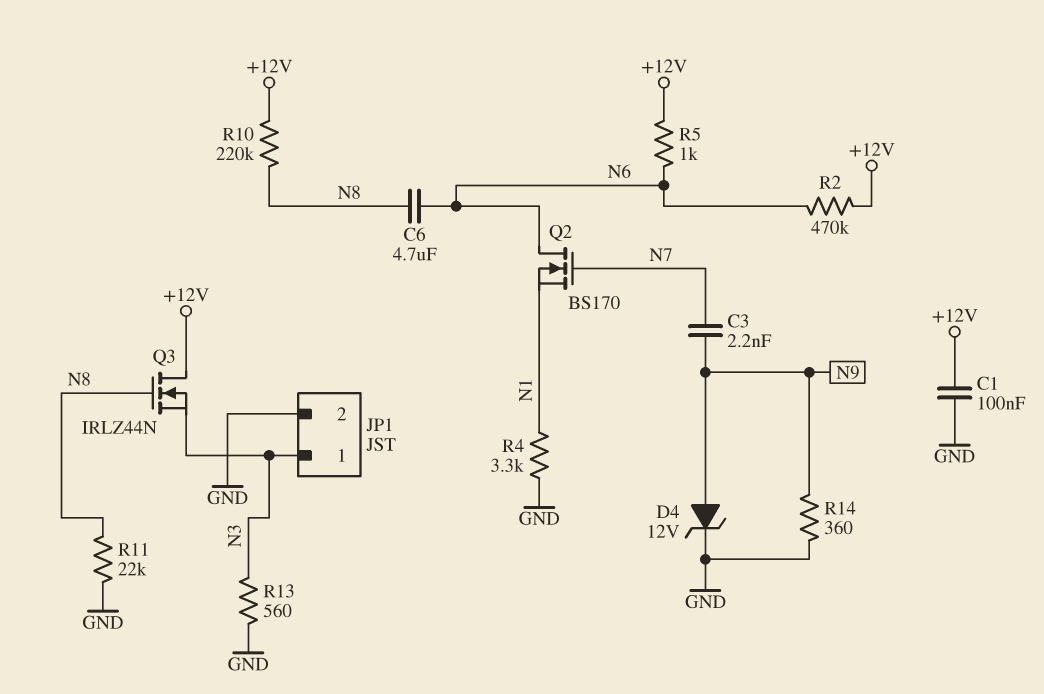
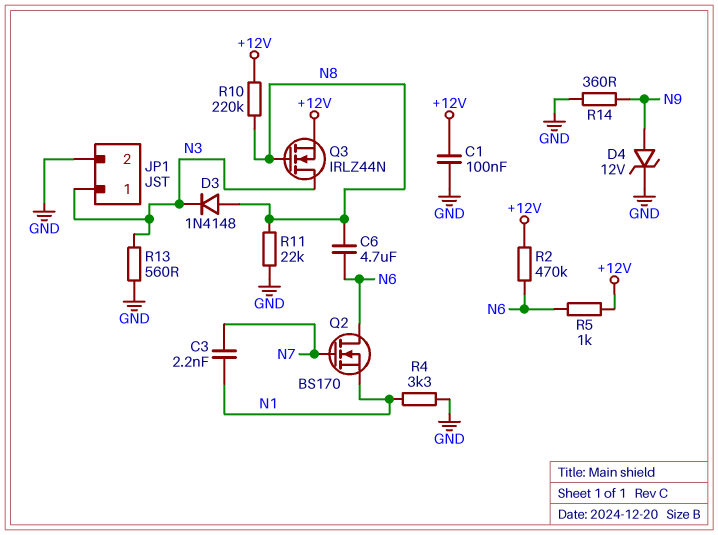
C3: 2.2nF (N7, N9) -> 2.2nF (N1, N7)
D3: none -> diode 1N4148 (A N8, K N3)
Q3: NMOS IRLZ44N (G N8, D +12V, S N3) -> NMOS IRLZ44N (G N8, D N3, S +12V)

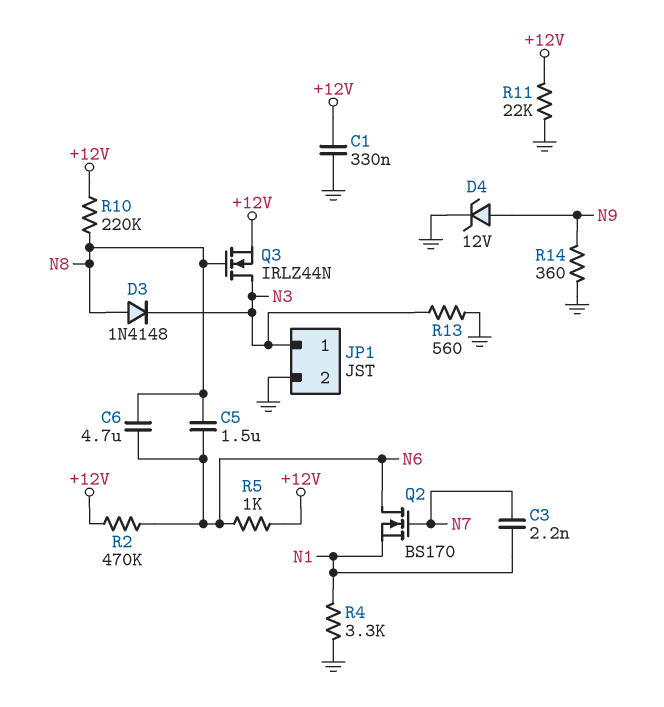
C1: 100nF (+12V, GND) -> 330nF (+12V, GND)
C5: none -> 1.5uF (N6, N8)
R11: 22k (GND, N8) -> 22k (+12V, GND)

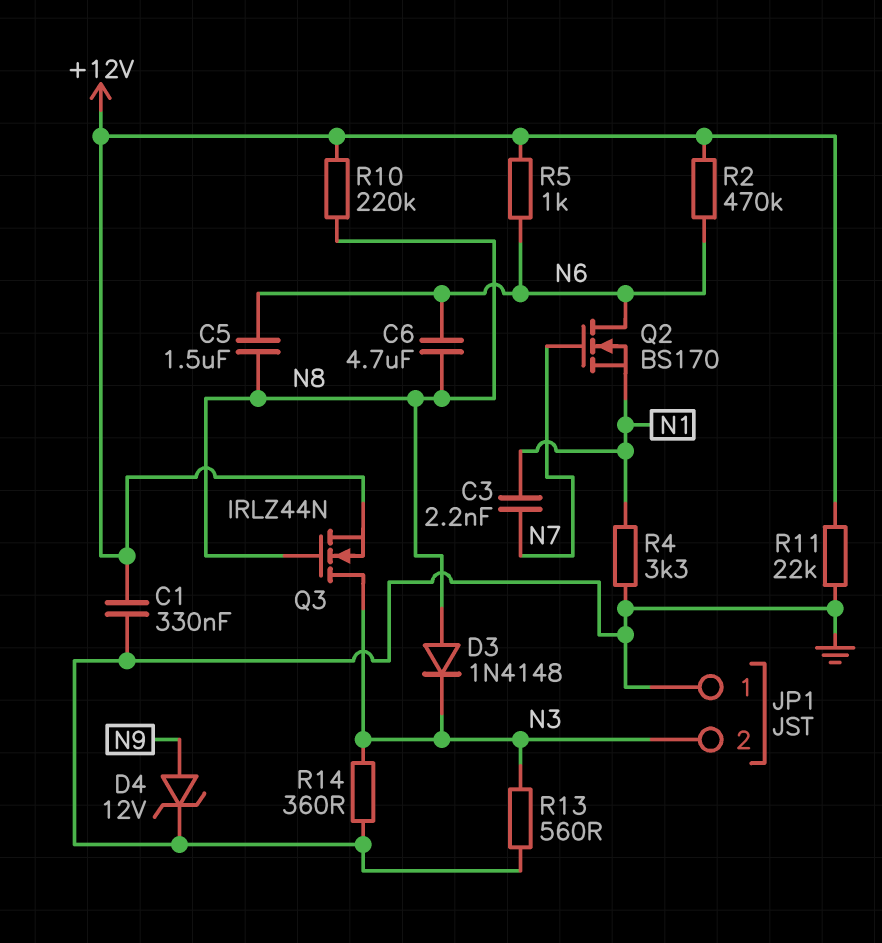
JP1 pin 1: N3 -> GND
JP1 pin 2: GND -> N3
R14: 360 (GND, N9) -> 360 (GND, N3)

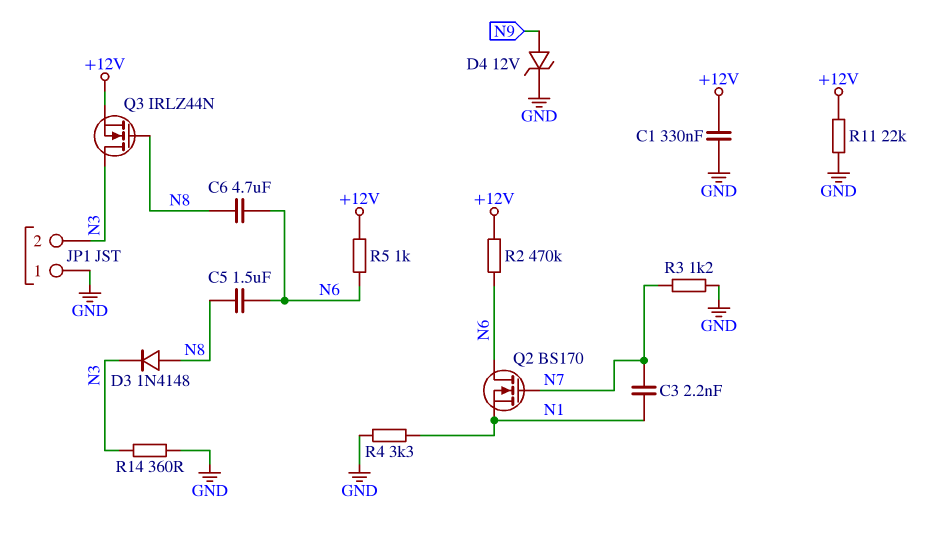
R3: none -> 1.2k (GND, N7)
R10: 220k (+12V, N8) -> none
R13: 560 (GND, N3) -> none

